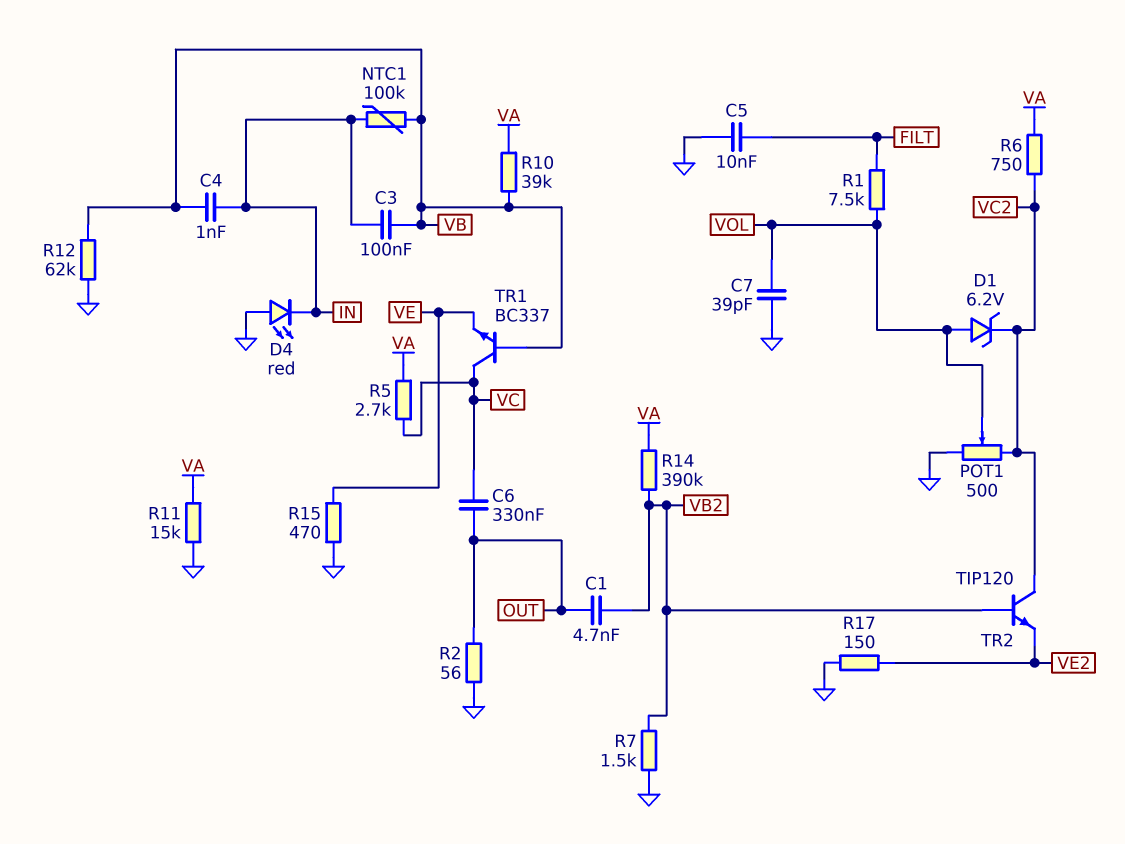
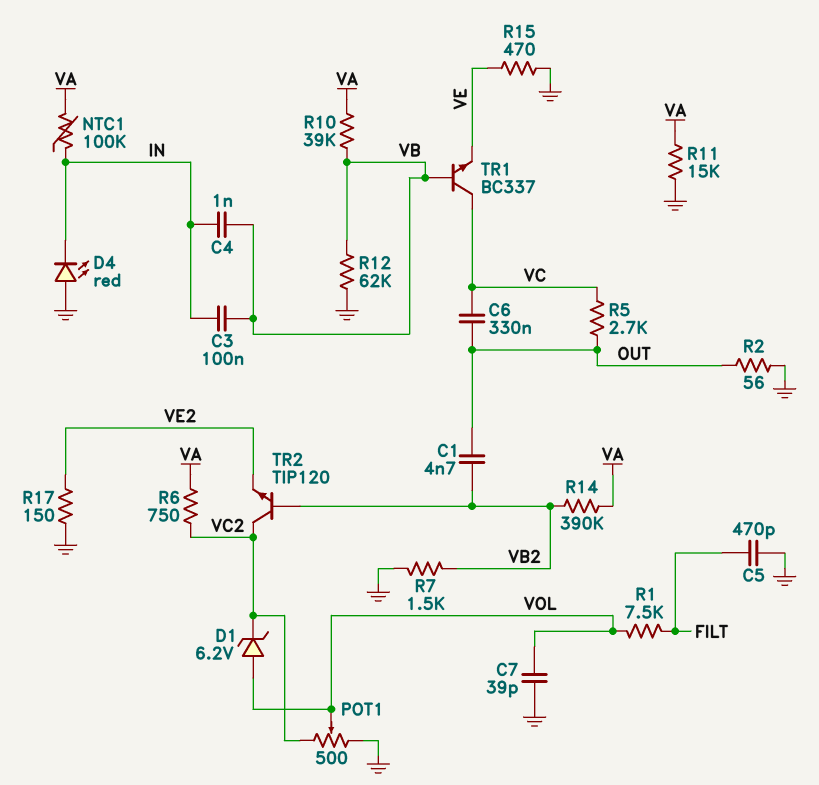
C5: 10nF (FILT, GND) -> 470pF (FILT, GND)
NTC1: 100k (IN, VB) -> 100k (IN, VA)
R5: 2.7k (VA, VC) -> 2.7k (OUT, VC)

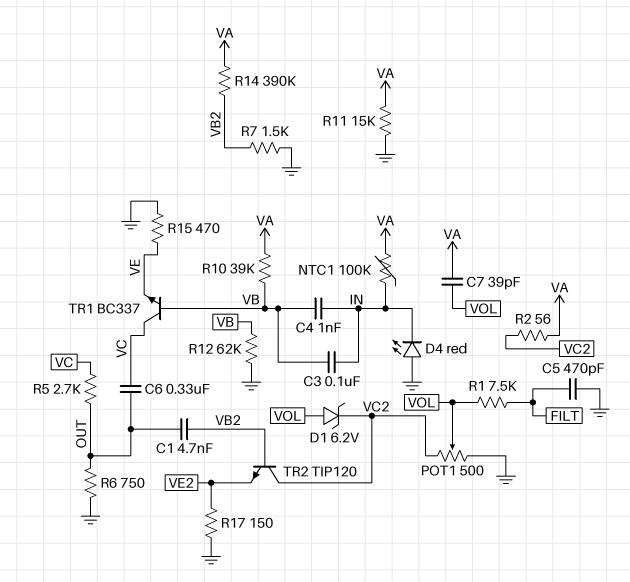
C7: 39pF (GND, VOL) -> 39pF (VA, VOL)
R2: 56 (GND, OUT) -> 56 (VA, VC2)
R6: 750 (VA, VC2) -> 750 (GND, OUT)

